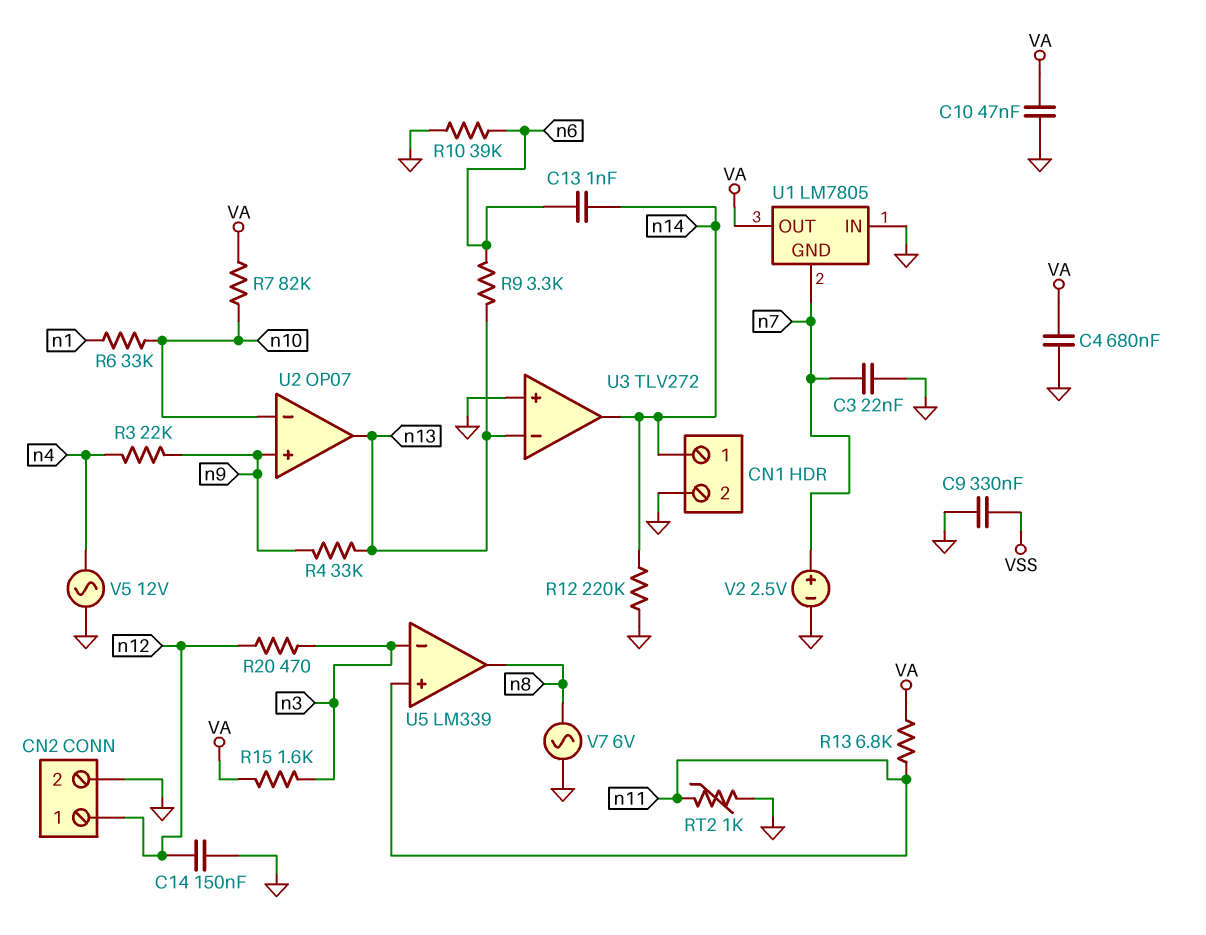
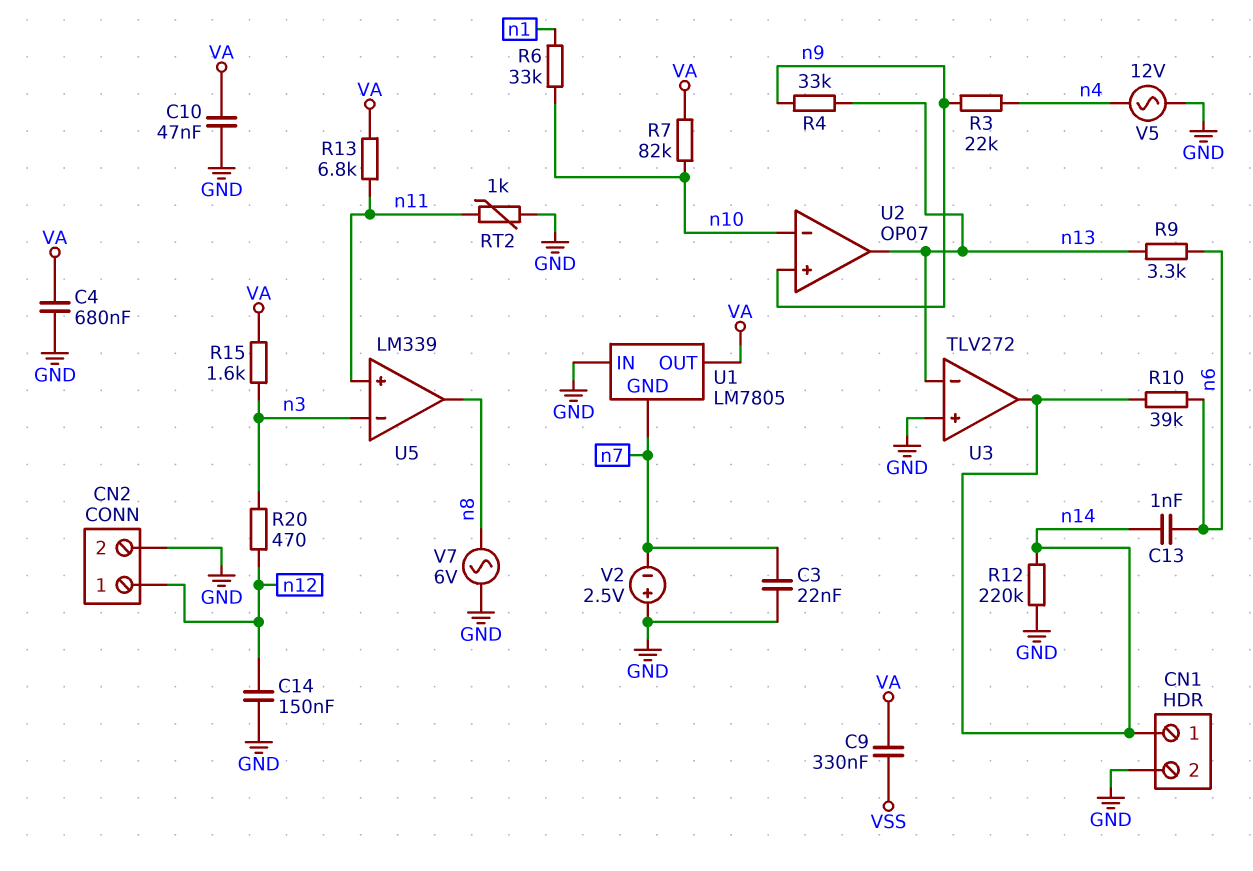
C9: 330nF (GND, VSS) -> 330nF (VA, VSS)
R10: 39k (GND, n6) -> 39k (n6, n14)
V2: 2.5V (plus n7, minus GND) -> 2.5V (plus GND, minus n7)

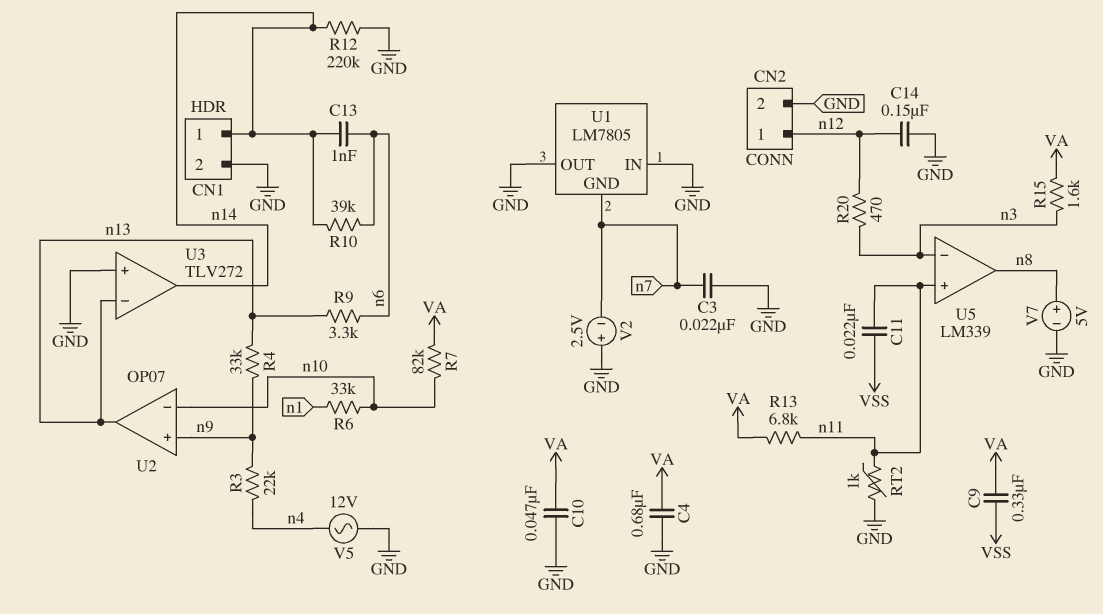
C11: none -> 22nF (VSS, n11)
U1 pin OUT: VA -> GND
V7: AC 6V (GND, n8) -> 5V (plus n8, minus GND)

